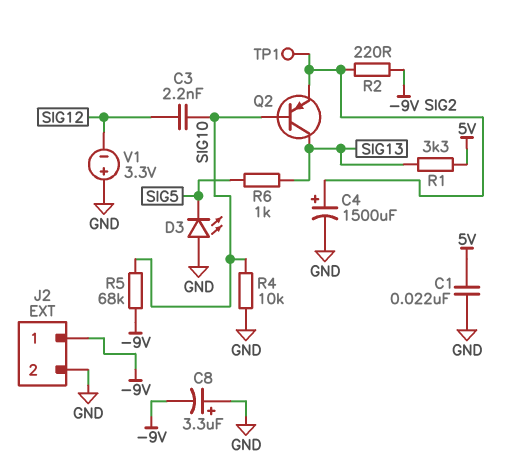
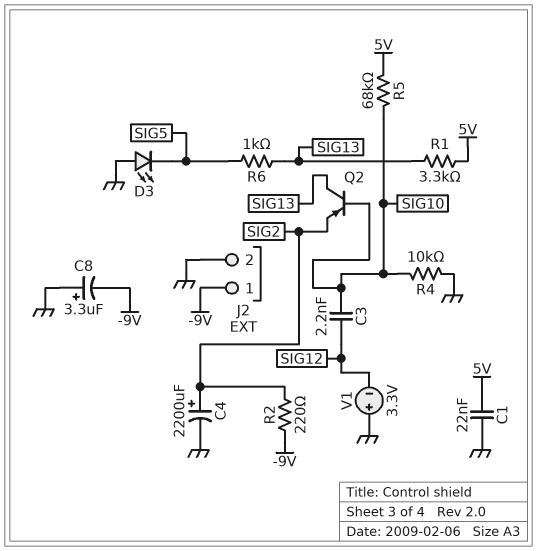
C4: 1500uF (plus SIG2, minus GND) -> 2200uF (plus SIG2, minus GND)
R5: 68k (-9V, SIG10) -> 68k (5V, SIG10)
TP1: test point (SIG2) -> none

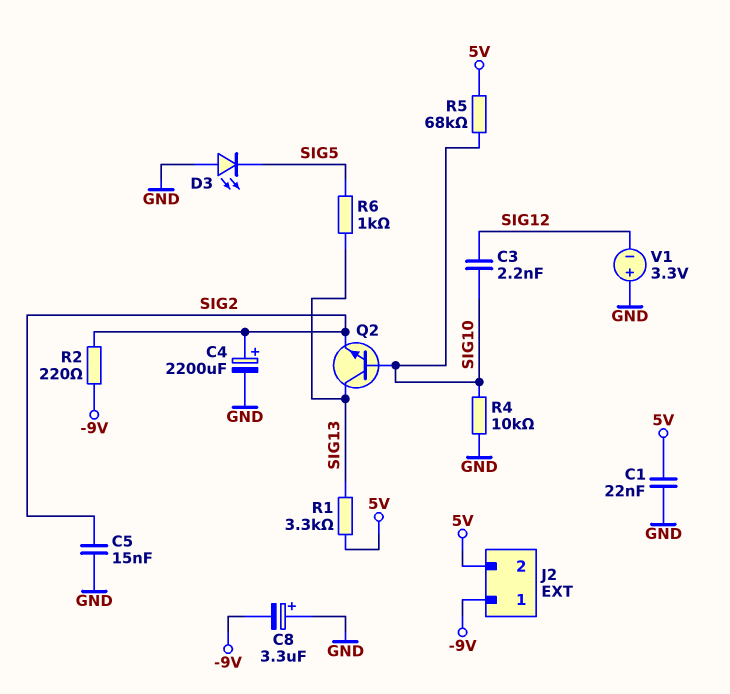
C5: none -> 15nF (GND, SIG2)
J2 pin 2: GND -> 5V
Q2: PNP (B SIG10, C SIG13, E SIG2) -> NPN (B SIG10, C SIG13, E SIG2)

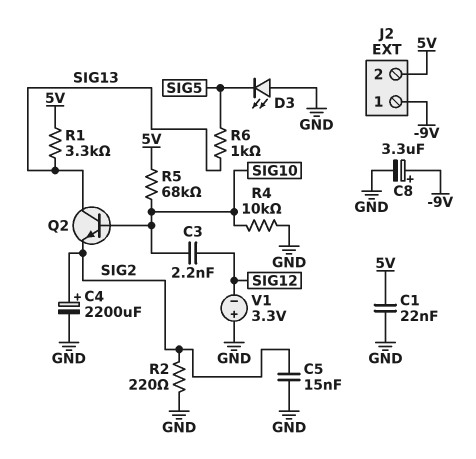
C8: 3.3uF (plus GND, minus -9V) -> 3.3uF (plus -9V, minus GND)
R2: 220 (-9V, SIG2) -> 220 (GND, SIG2)

